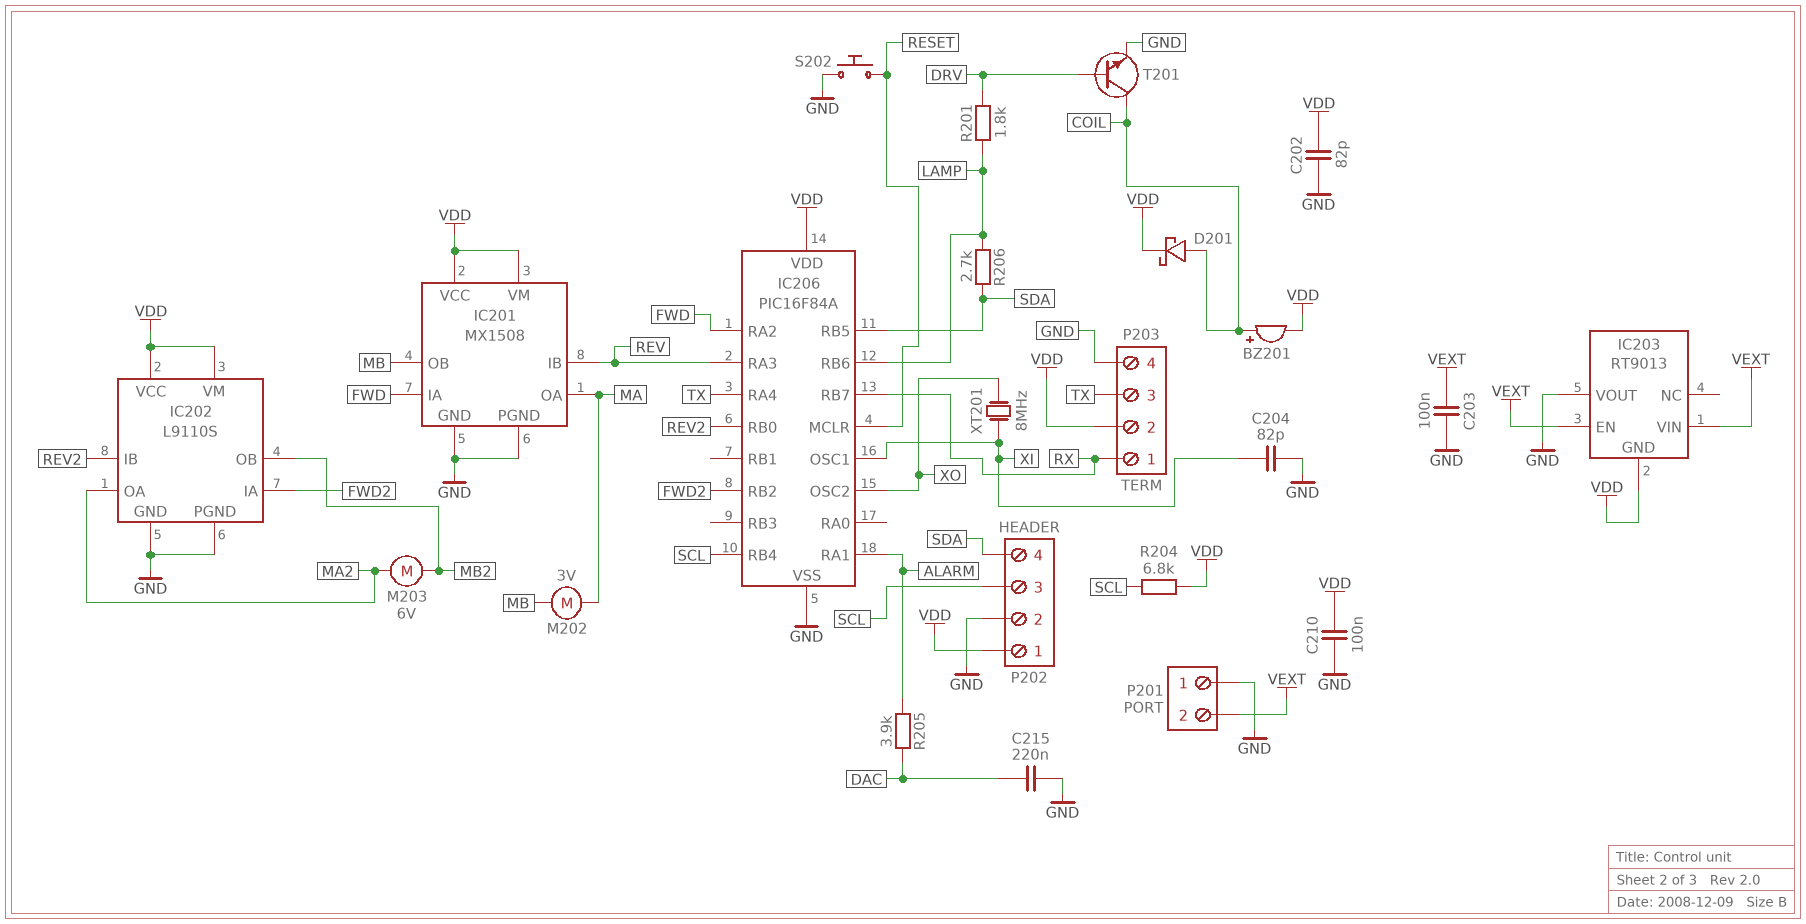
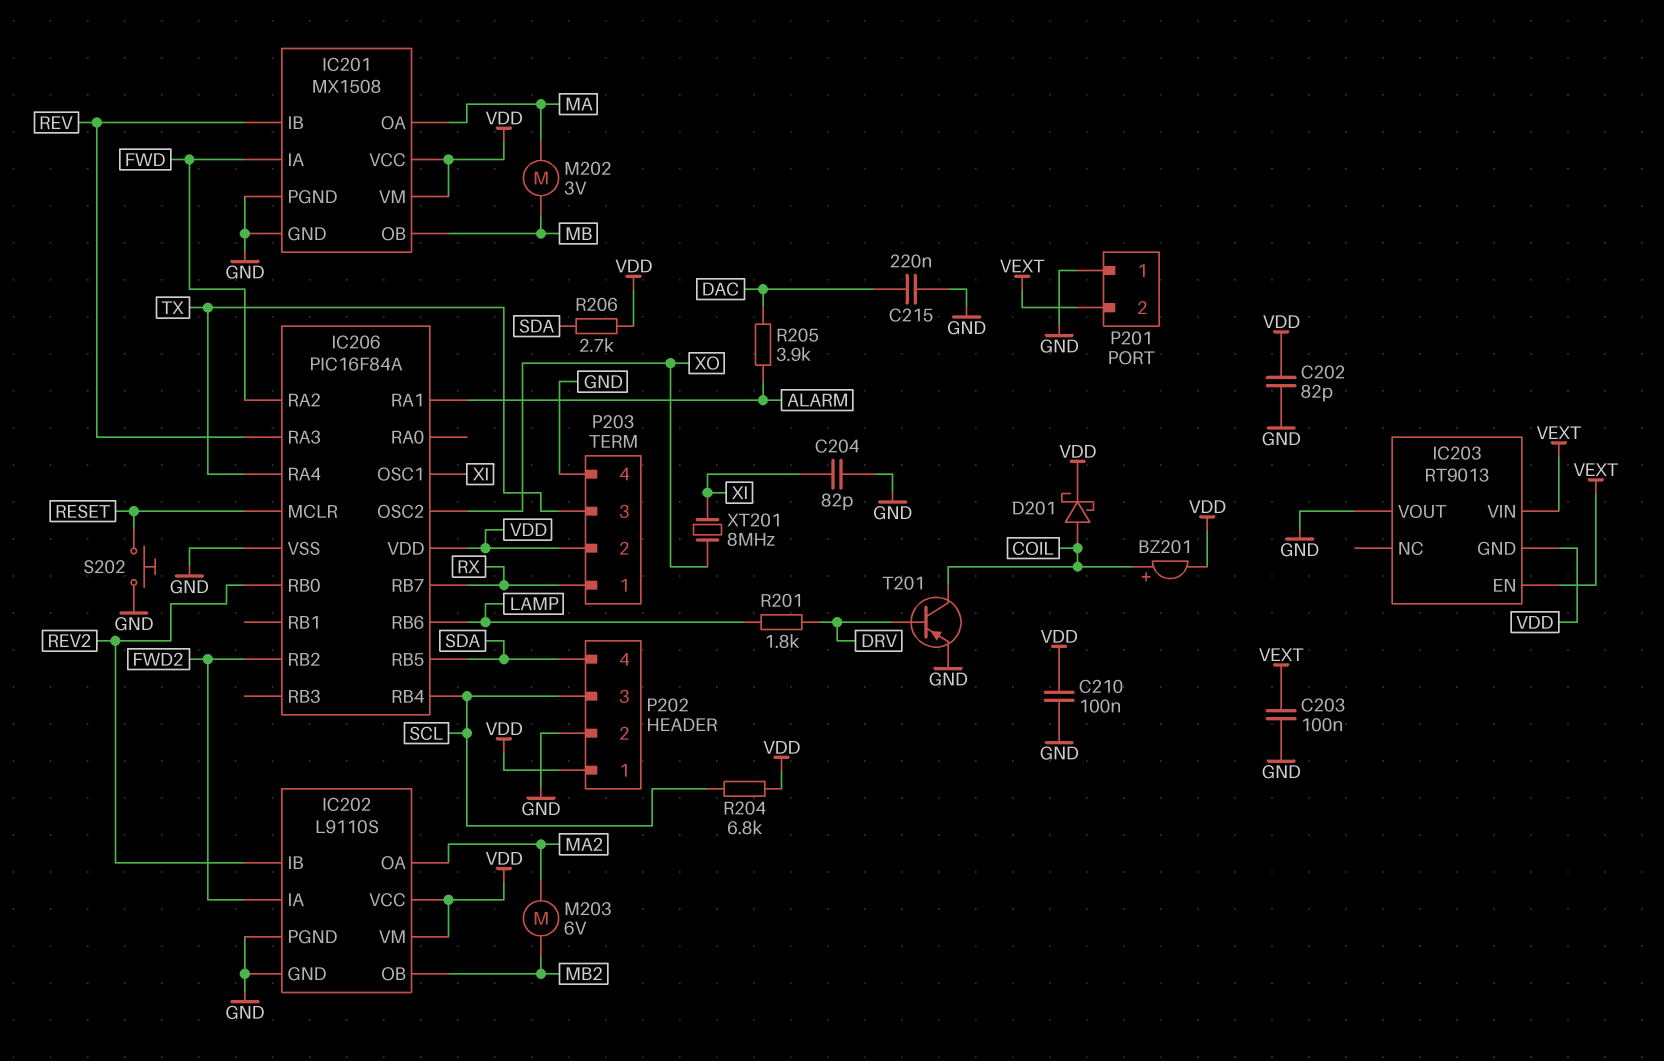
R206: 2.7k (LAMP, SDA) -> 2.7k (SDA, VDD)
T201: NPN (B DRV, C COIL, E GND) -> PNP (B DRV, C COIL, E GND)

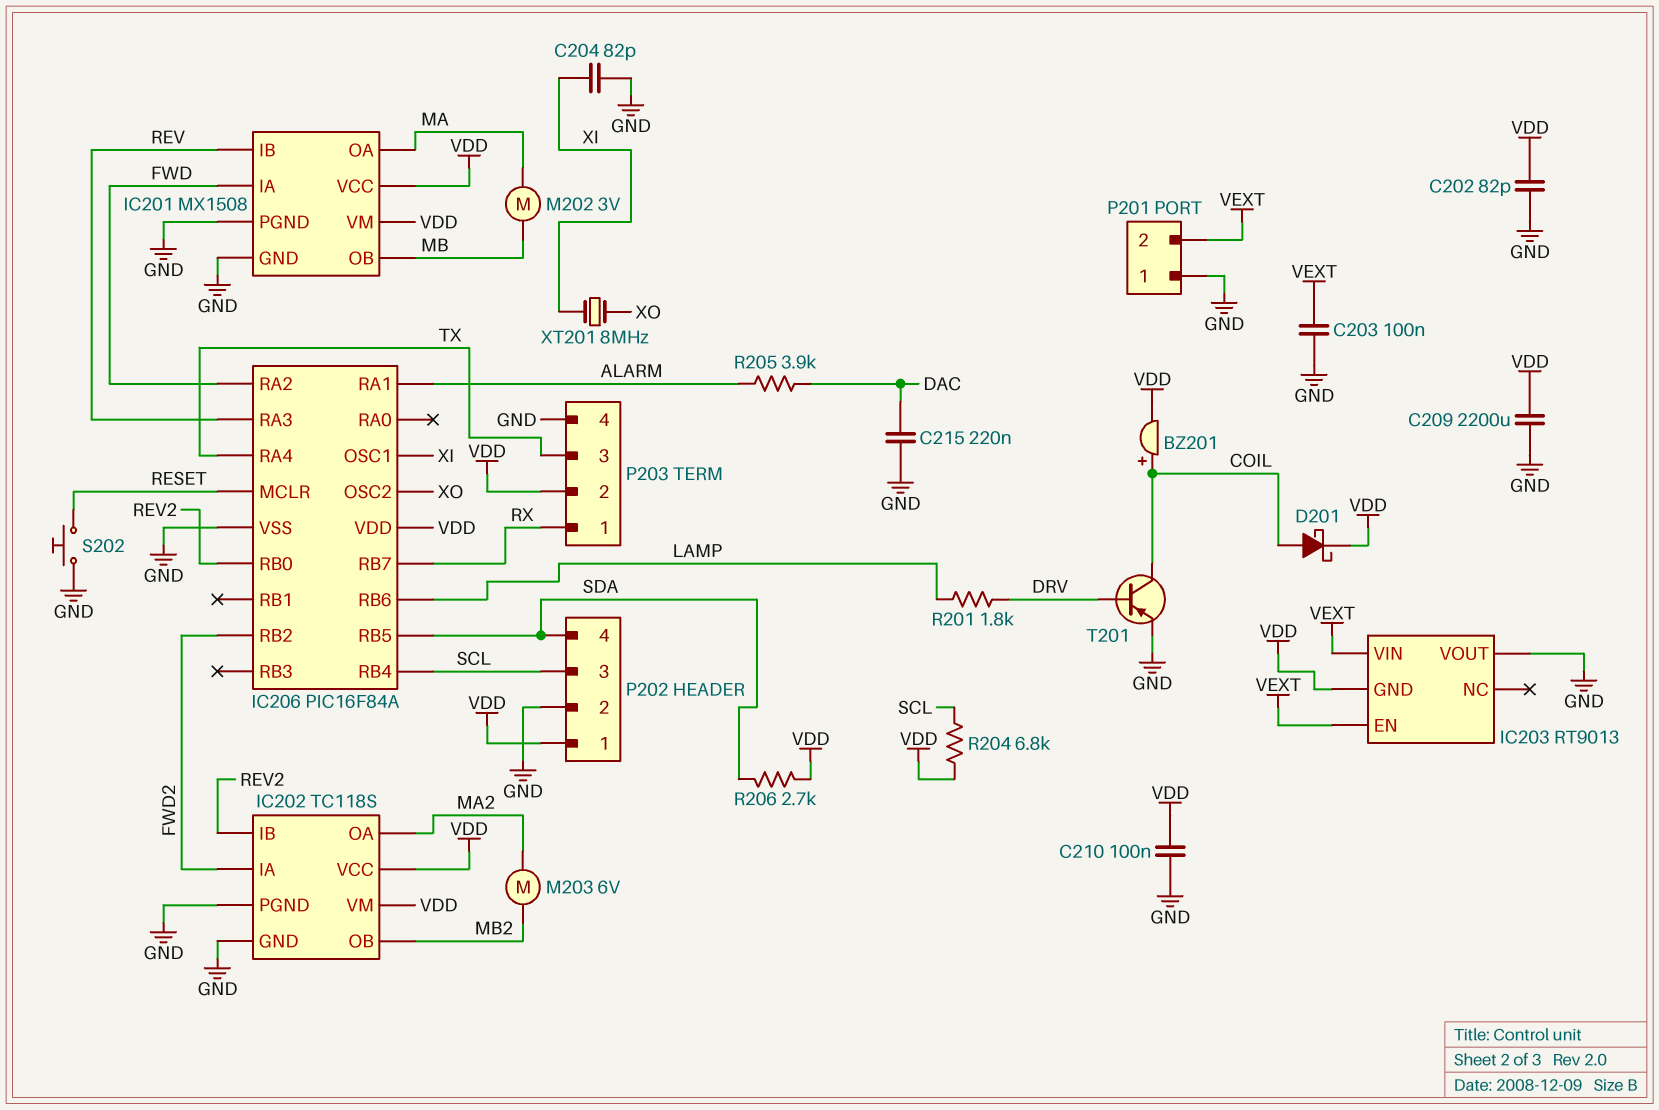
C209: none -> 2200uF (GND, VDD)
IC202: L9110S -> TC118S

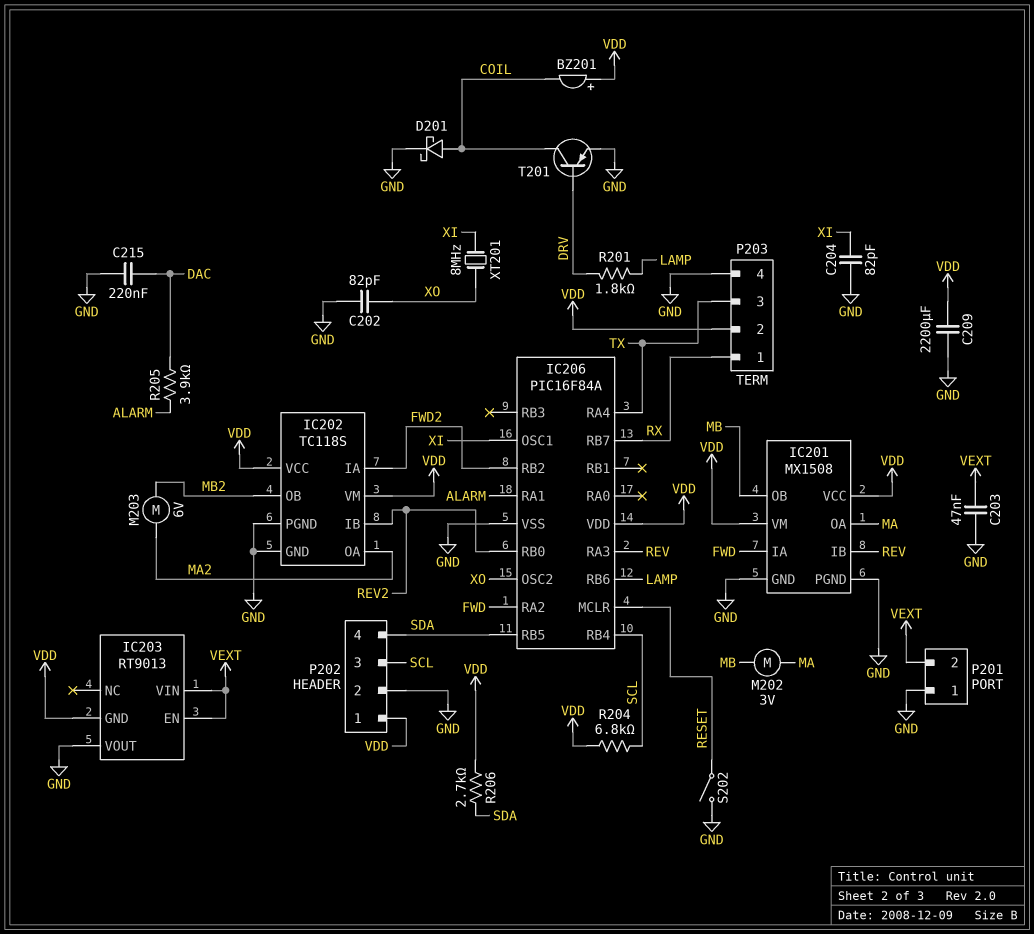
BZ201: buzzer (plus COIL, minus VDD) -> buzzer (plus VDD, minus COIL)
C202: 82pF (GND, VDD) -> 82pF (GND, XO)
C203: 100nF (GND, VEXT) -> 47nF (GND, VEXT)
C210: 100nF (GND, VDD) -> none
D201: schottky (A COIL, K VDD) -> schottky (A COIL, K GND)
S202: button (GND, RESET) -> switch (GND, RESET)

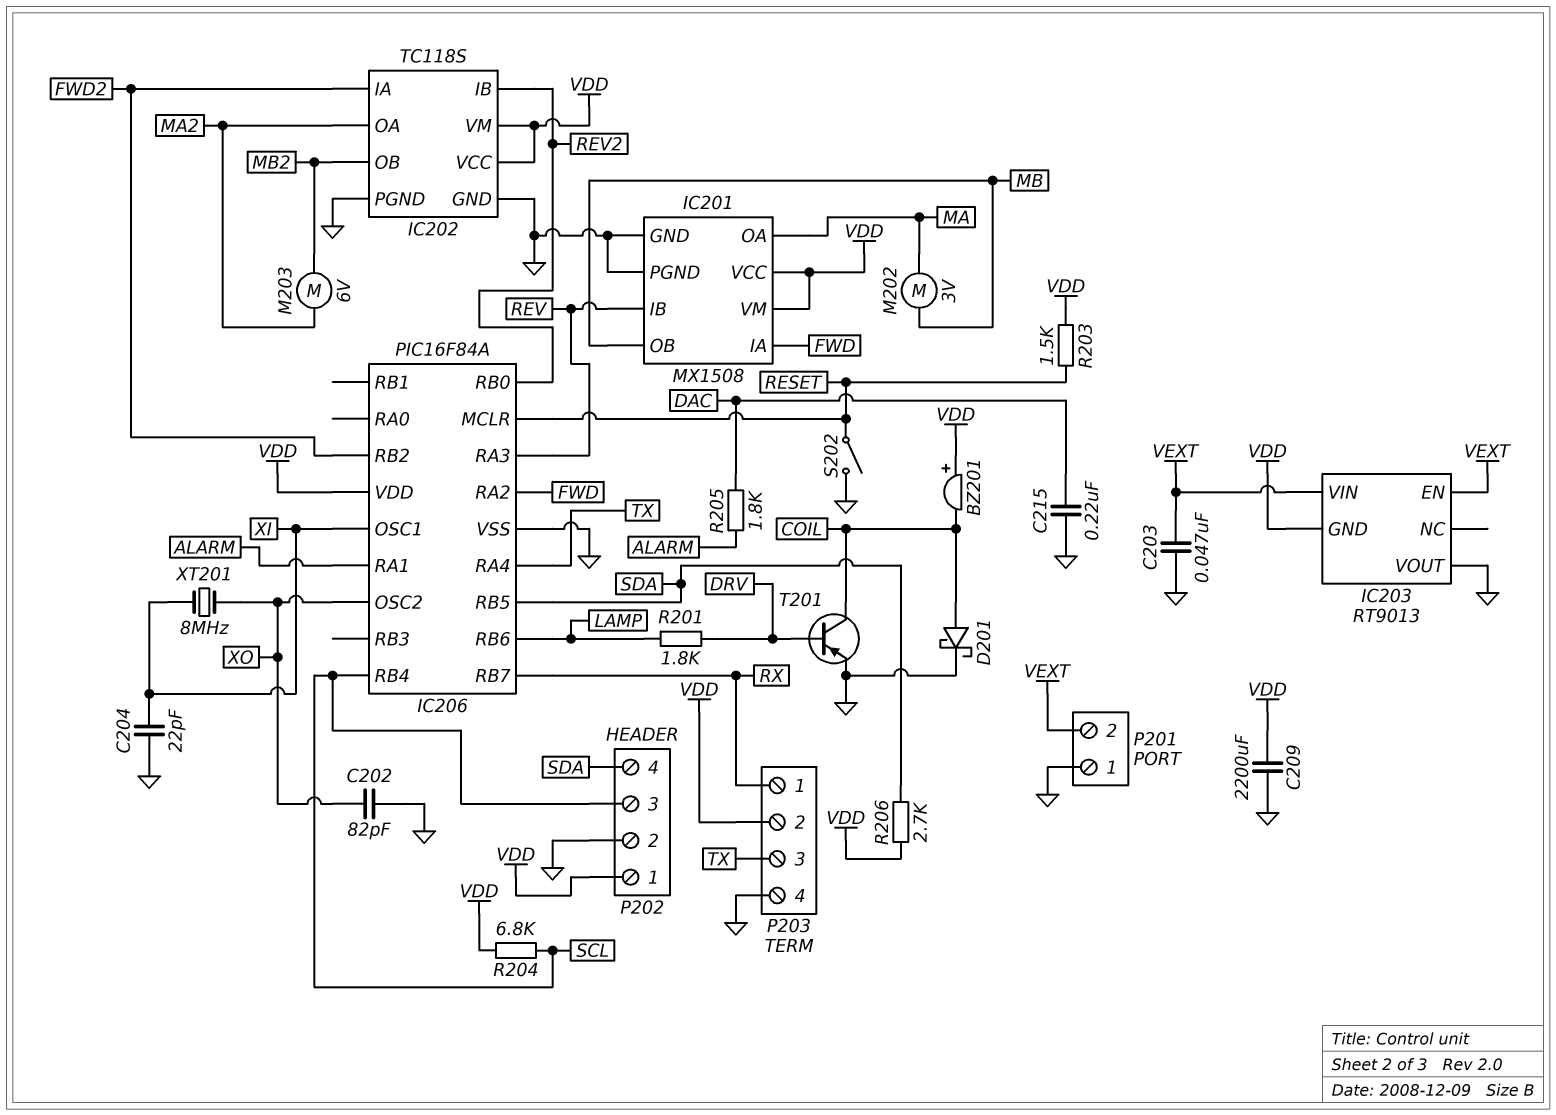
C204: 82pF (GND, XI) -> 22pF (GND, XI)
R203: none -> 1.5k (RESET, VDD)
R205: 3.9k (ALARM, DAC) -> 1.8k (ALARM, DAC)

